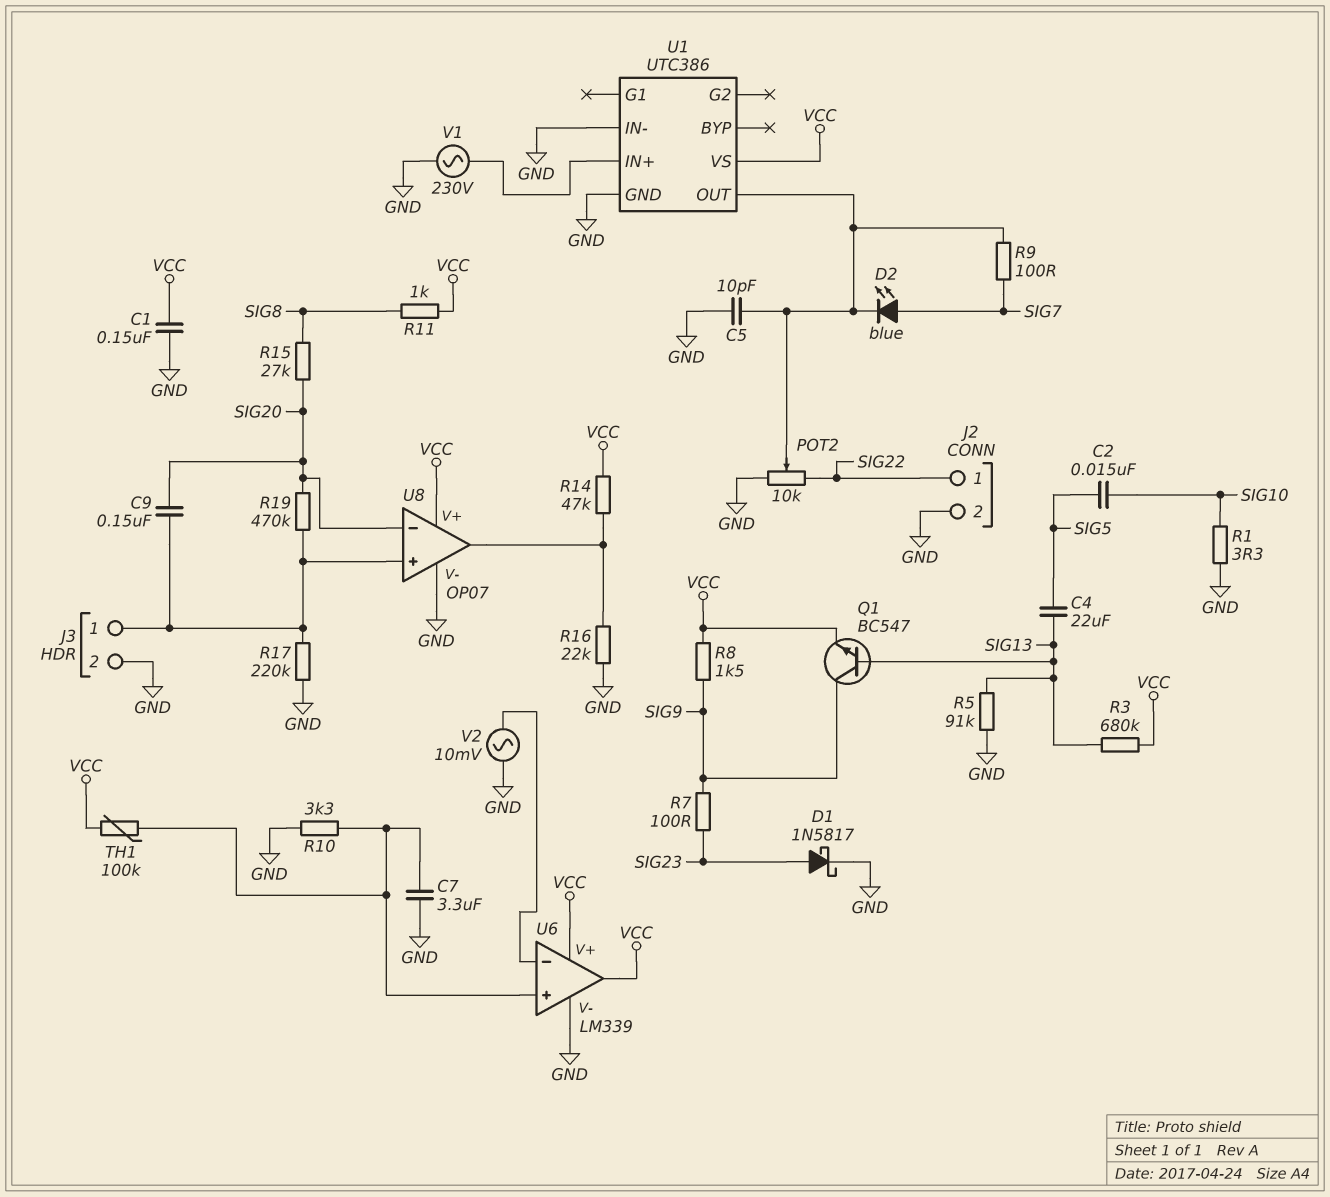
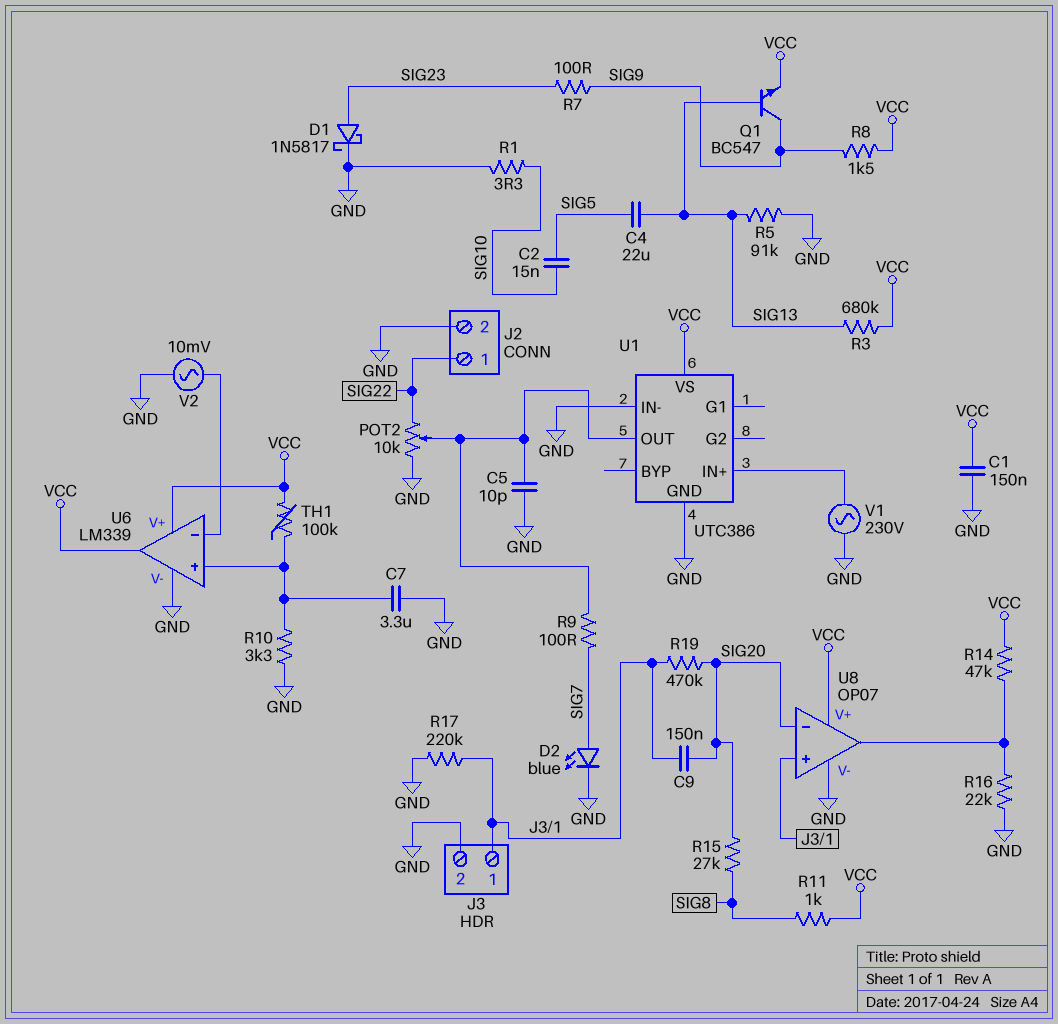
D2: LED blue (A SIG7, K U1/OUT) -> LED blue (A SIG7, K GND)

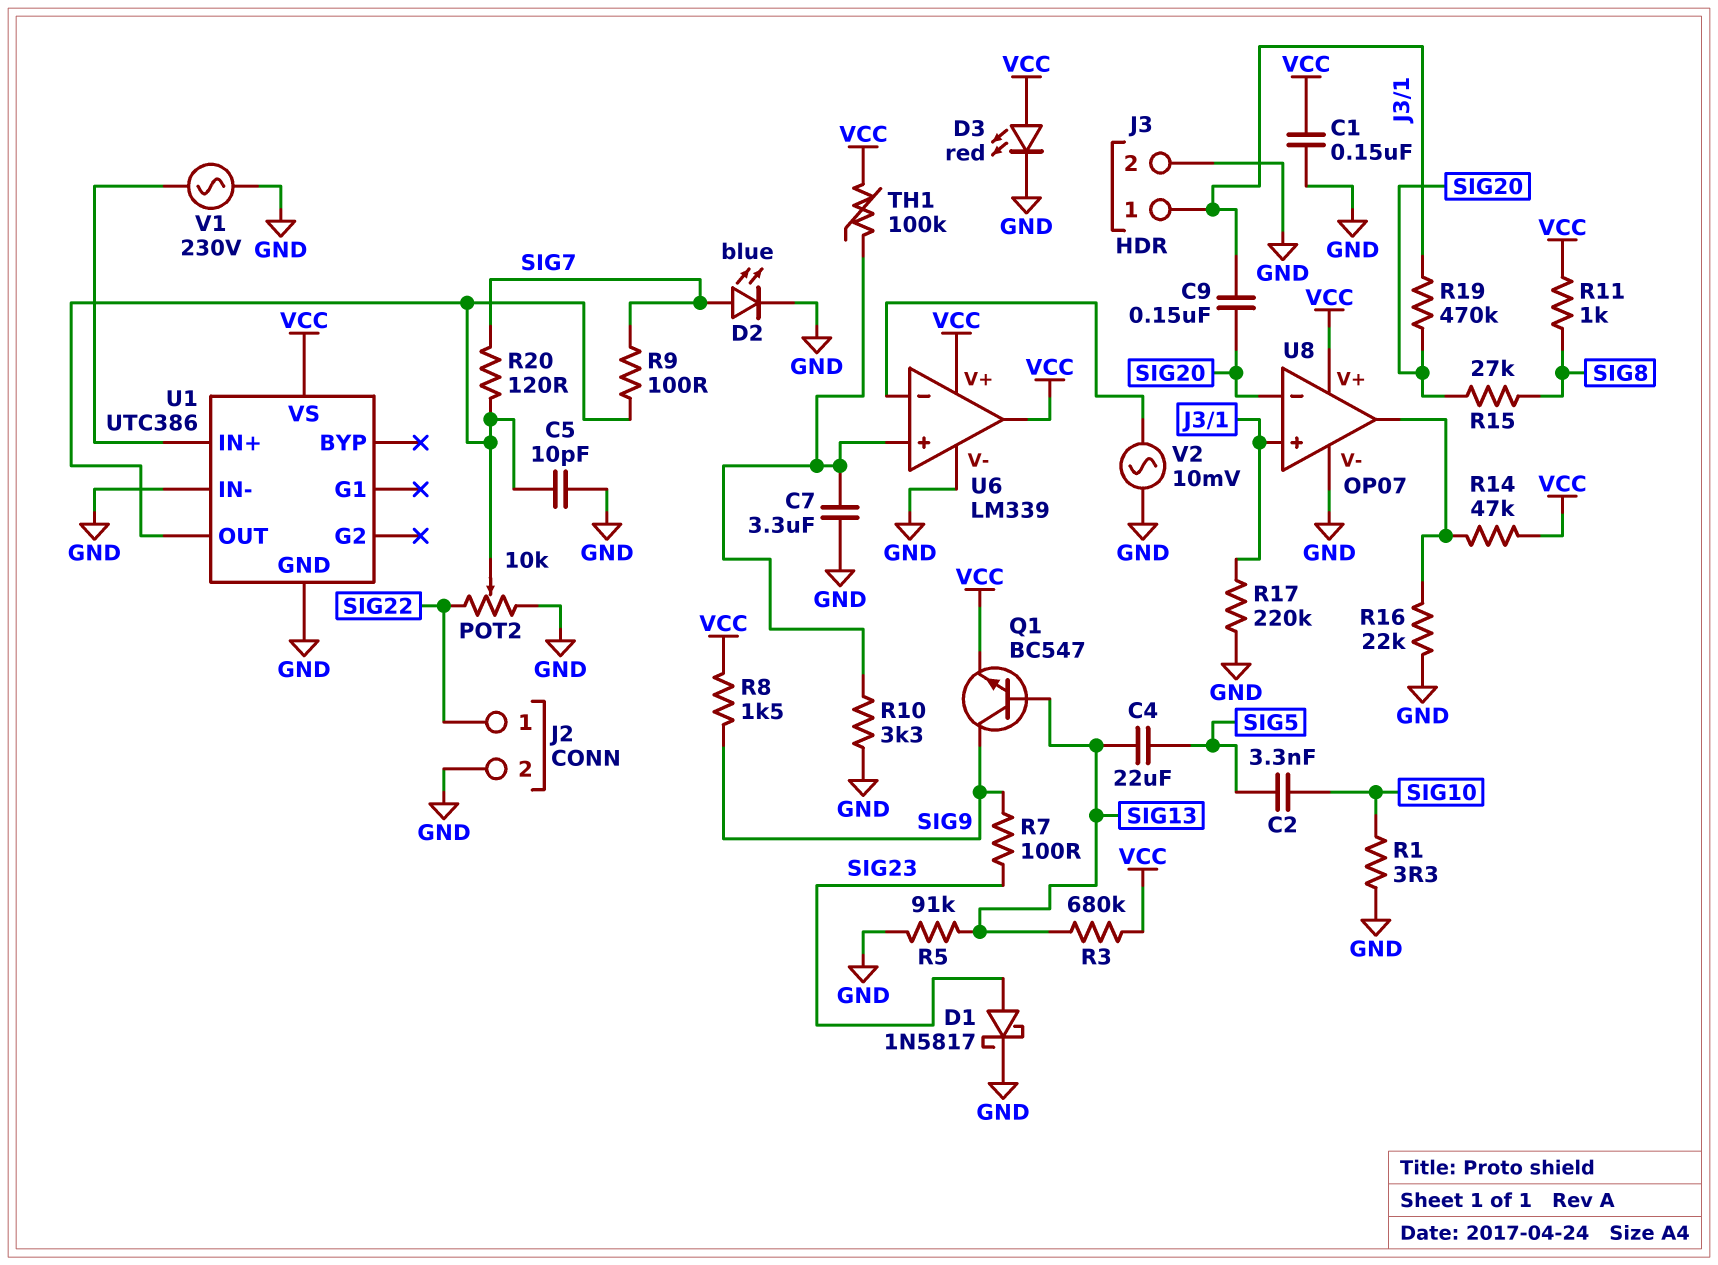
C2: 15nF (SIG5, SIG10) -> 3.3nF (SIG5, SIG10)
D3: none -> LED red (A VCC, K GND)
R20: none -> 120 (SIG7, U1/OUT)

